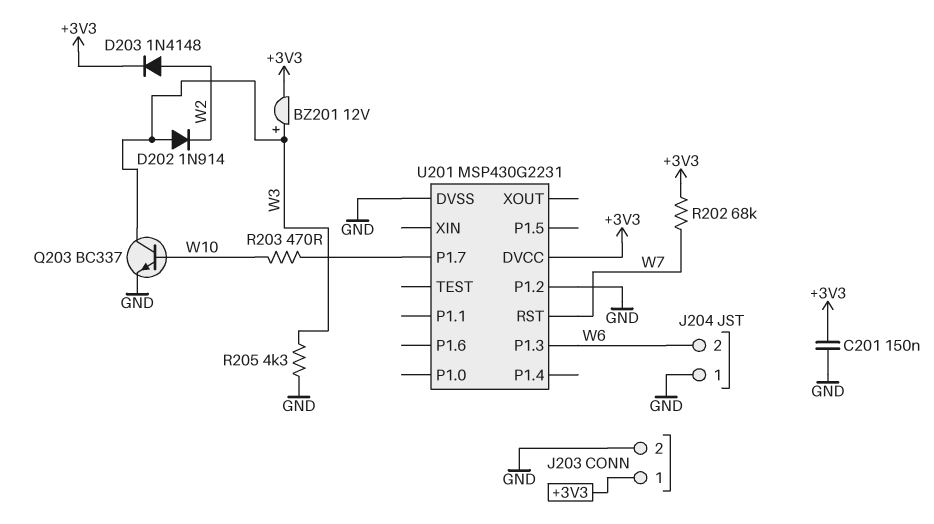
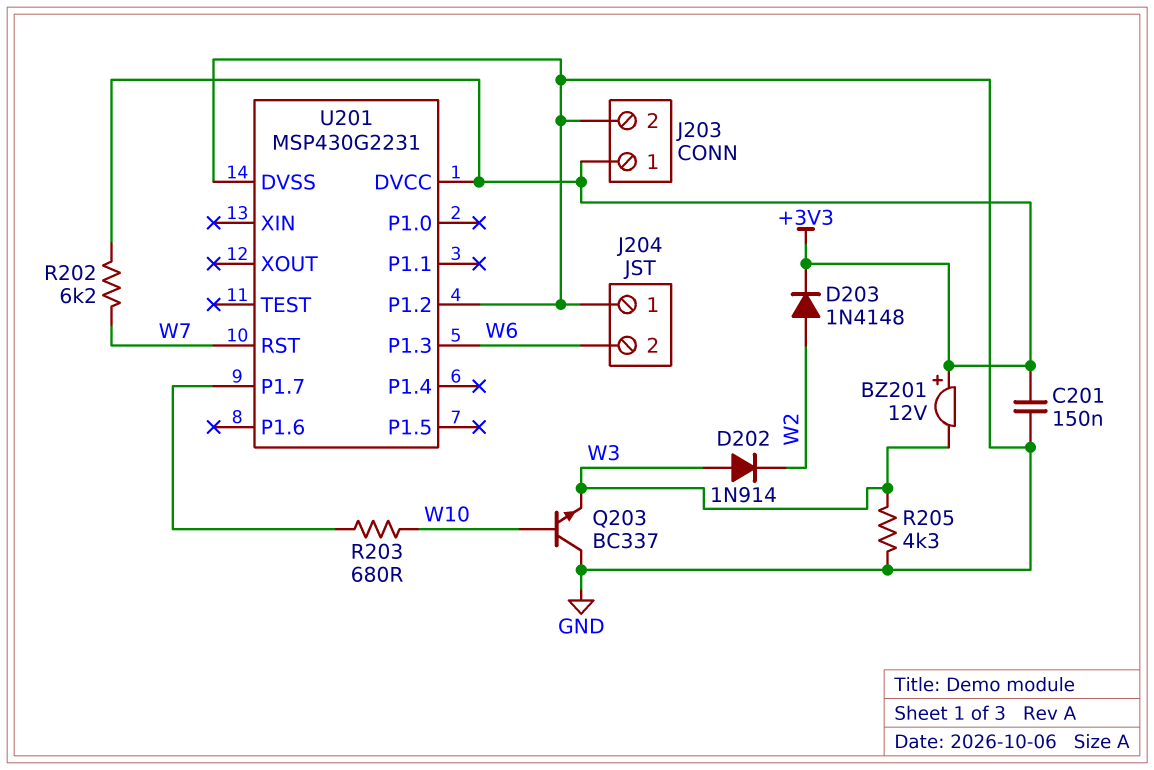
BZ201: buzzer 12V (plus W3, minus +3V3) -> buzzer 12V (plus +3V3, minus W3)
Q203: NPN BC337 (B W10, C W3, E GND) -> NPN BC337 (B W10, C GND, E W3)
R202: 68k (+3V3, W7) -> 6.2k (+3V3, W7)
R203: 470 (U201/P1.7, W10) -> 680 (U201/P1.7, W10)

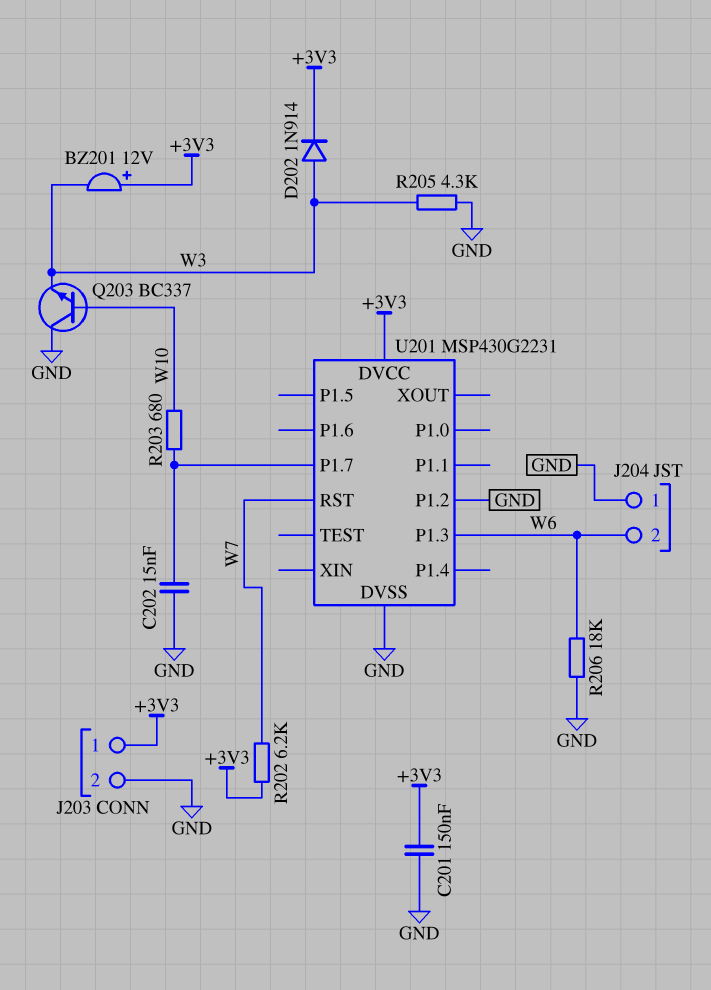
C202: none -> 15nF (GND, U201/P1.7)
D202: diode 1N914 (A W3, K W2) -> diode 1N914 (A W3, K +3V3)
D203: diode 1N4148 (A W2, K +3V3) -> none
R206: none -> 18k (GND, W6)

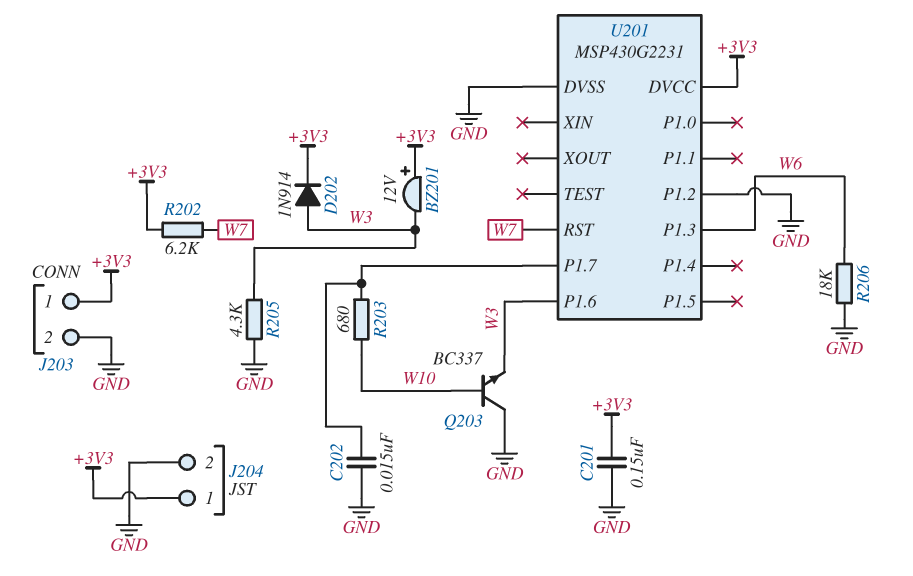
J204 pin 1: GND -> +3V3
J204 pin 2: W6 -> GND
U201 pin P1.6: none -> W3

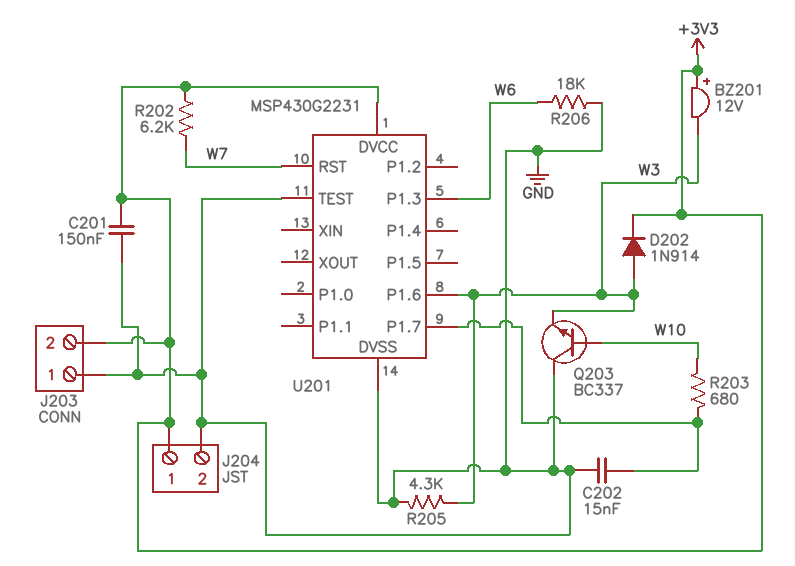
J203 pin 1: +3V3 -> GND
J203 pin 2: GND -> +3V3
U201 pin P1.2: GND -> none
U201 pin TEST: none -> GND

